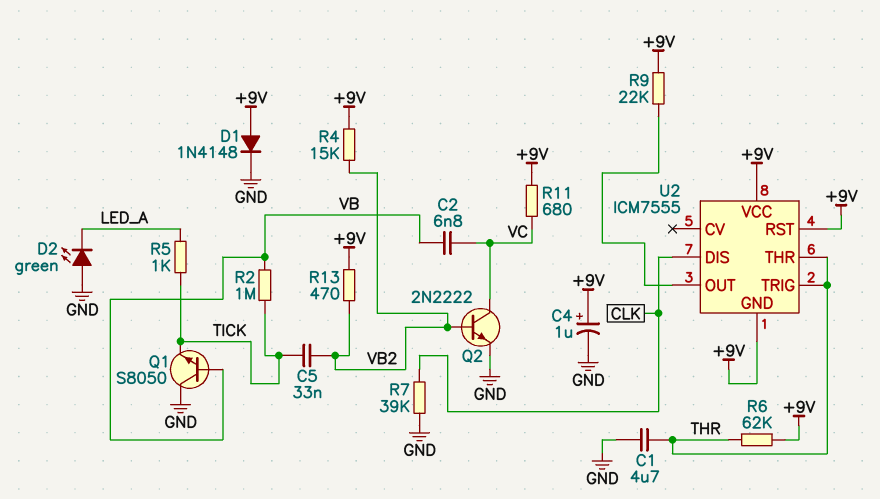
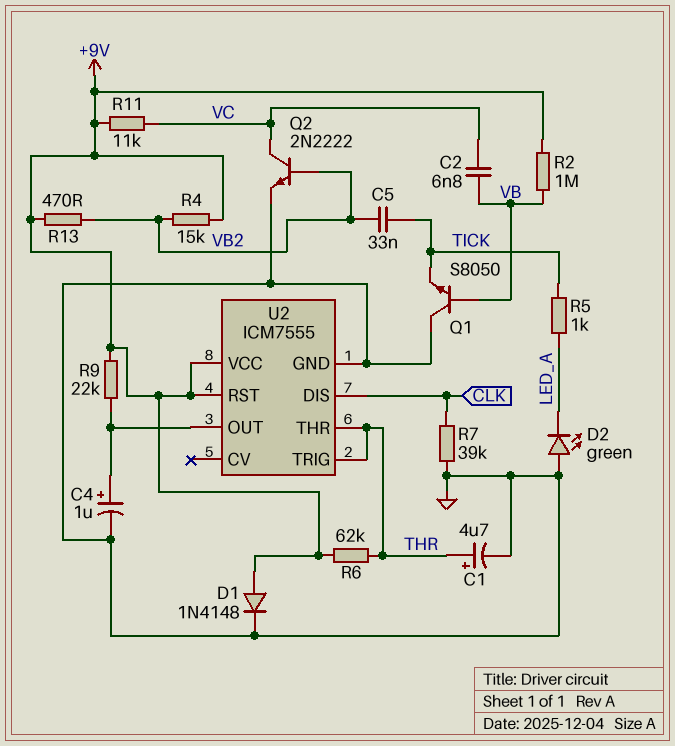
C1: 4.7uF (GND, THR) -> 4.7uF (plus THR, minus GND)
C4: 1uF (plus +9V, minus GND) -> 1uF (plus U2/OUT, minus GND)
R2: 1M (TICK, VB) -> 1M (+9V, VB)
R11: 680 (+9V, VC) -> 11k (+9V, VC)
U2 pin GND: +9V -> GND

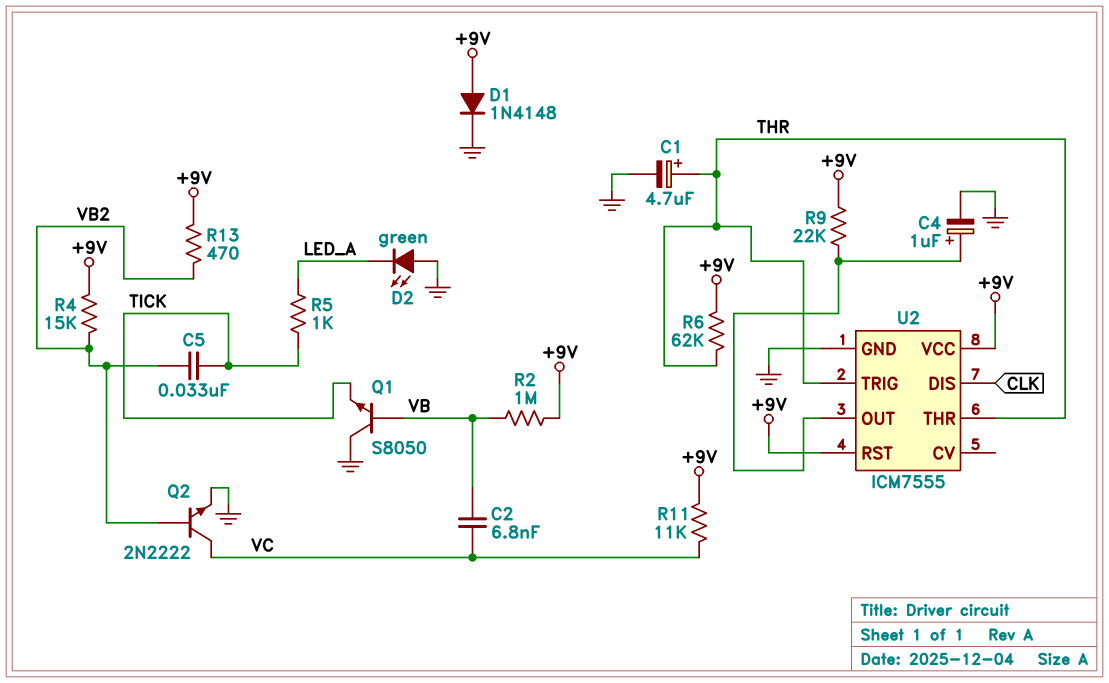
R7: 39k (CLK, GND) -> none

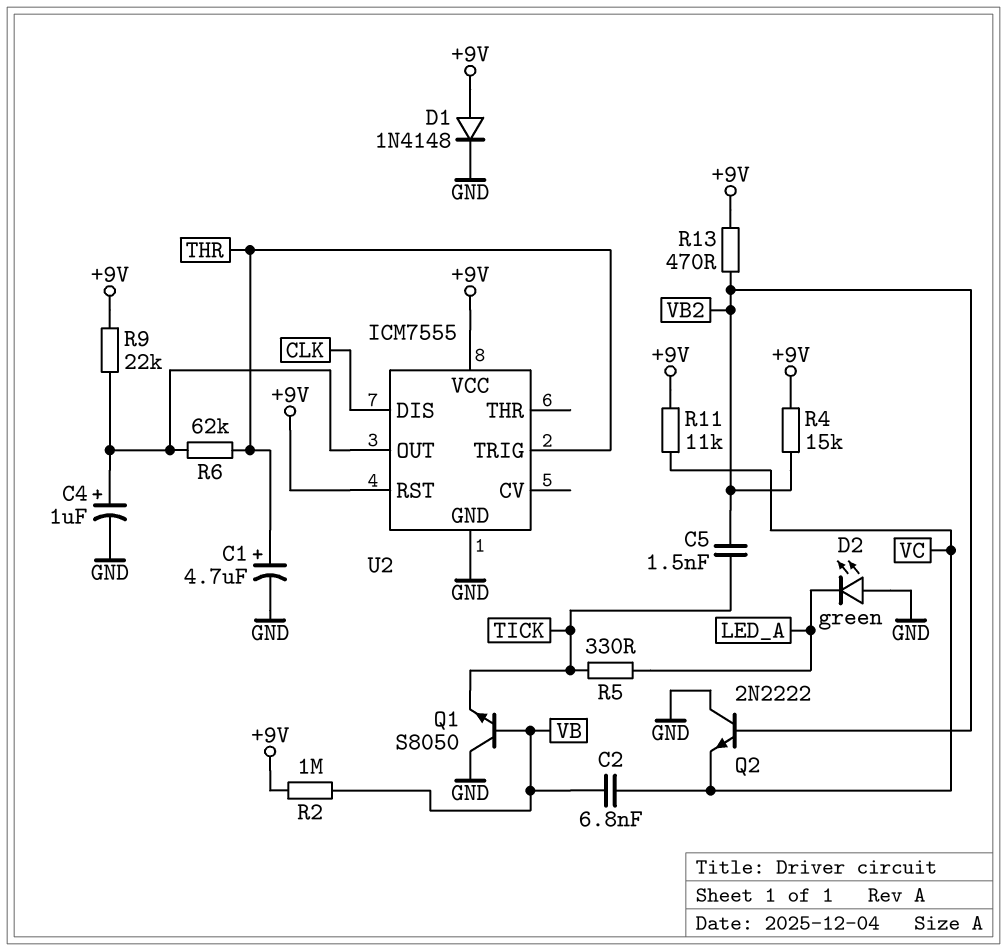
C5: 33nF (TICK, VB2) -> 1.5nF (TICK, VB2)
Q2: NPN 2N2222 (B VB2, C VC, E GND) -> NPN 2N2222 (B VB2, C GND, E VC)
R5: 1k (LED_A, TICK) -> 330 (LED_A, TICK)
R6: 62k (+9V, THR) -> 62k (THR, U2/OUT)
U2 pin THR: THR -> none

